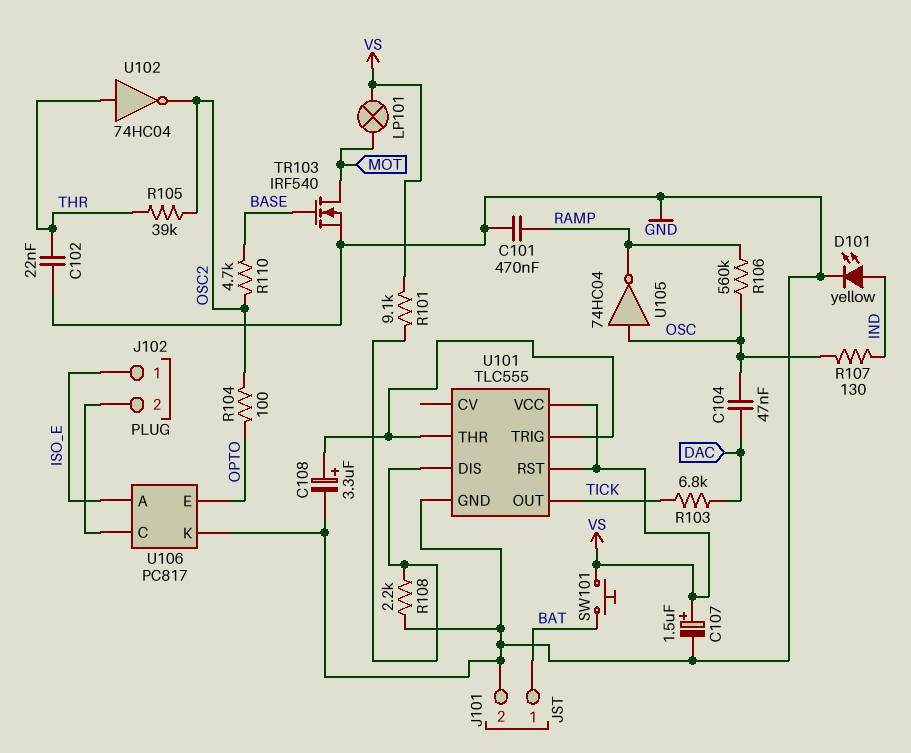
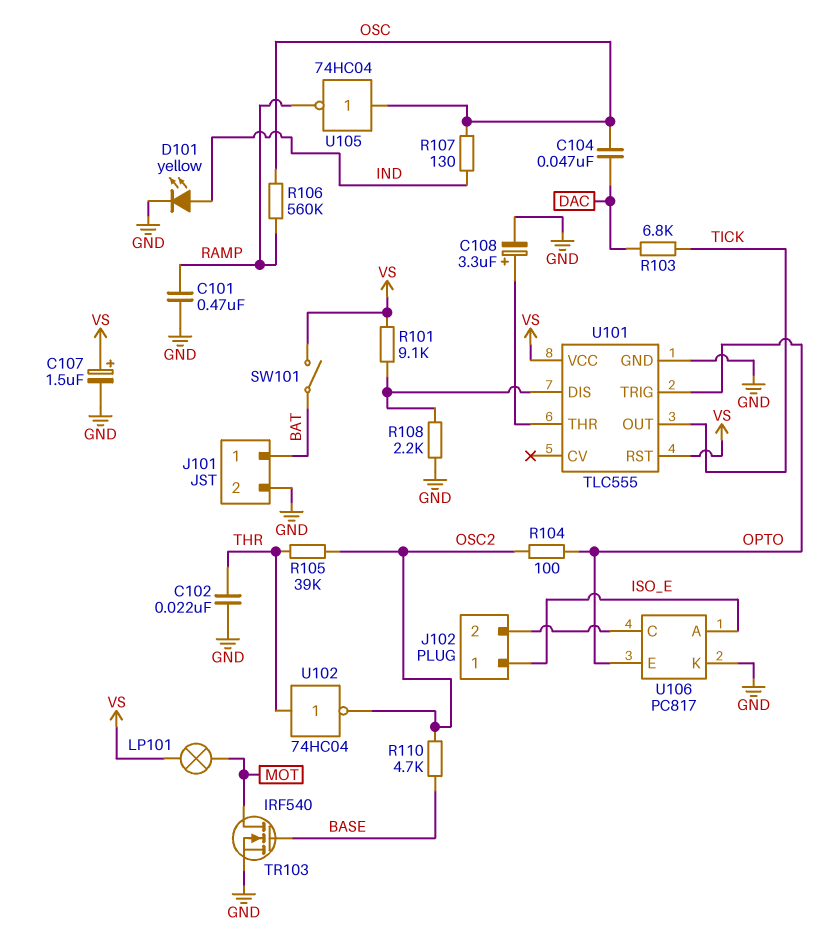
SW101: button (BAT, VS) -> switch (BAT, VS)
U101 pin TRIG: U101/THR -> OPTO

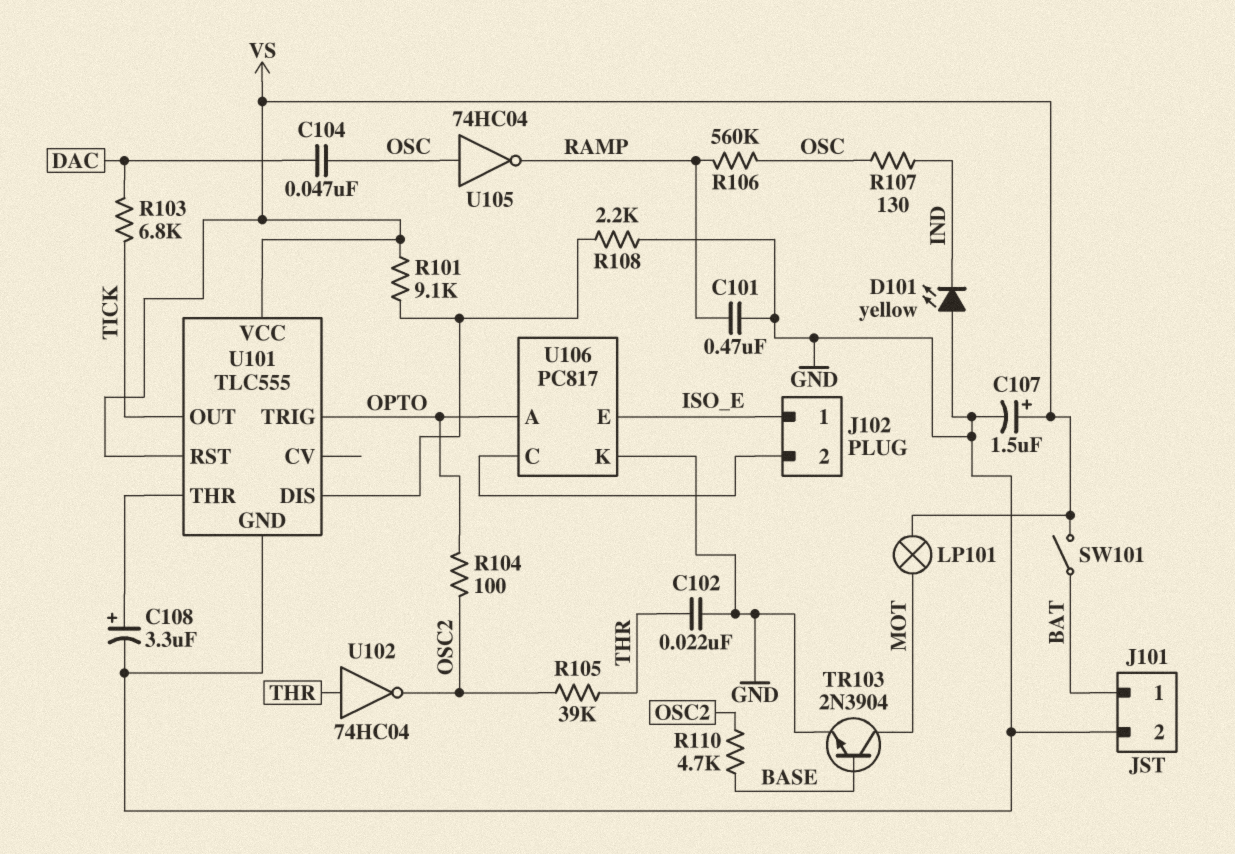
D101: LED yellow (A IND, K GND) -> LED yellow (A GND, K IND)
TR103: NMOS IRF540 (G BASE, D MOT, S GND) -> NPN 2N3904 (B BASE, C MOT, E GND)
U106 pin A: ISO_E -> OPTO
U106 pin E: OPTO -> ISO_E

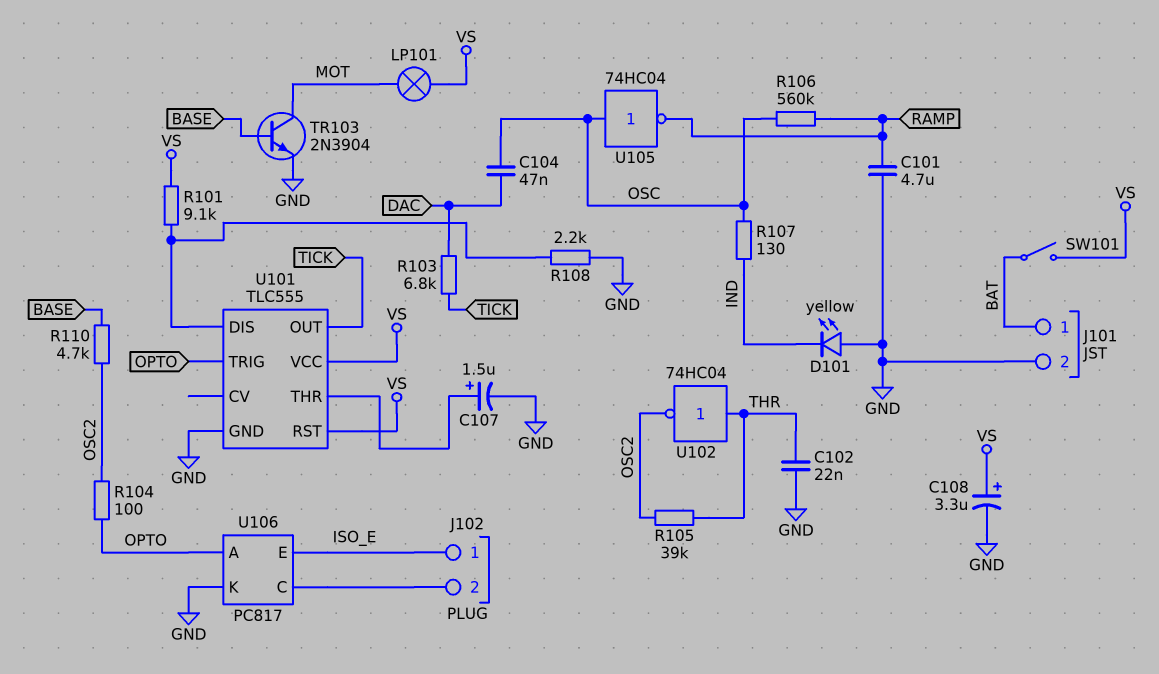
C101: 470nF (GND, RAMP) -> 4.7uF (GND, RAMP)
C107: 1.5uF (plus VS, minus GND) -> 1.5uF (plus U101/THR, minus GND)
C108: 3.3uF (plus U101/THR, minus GND) -> 3.3uF (plus VS, minus GND)

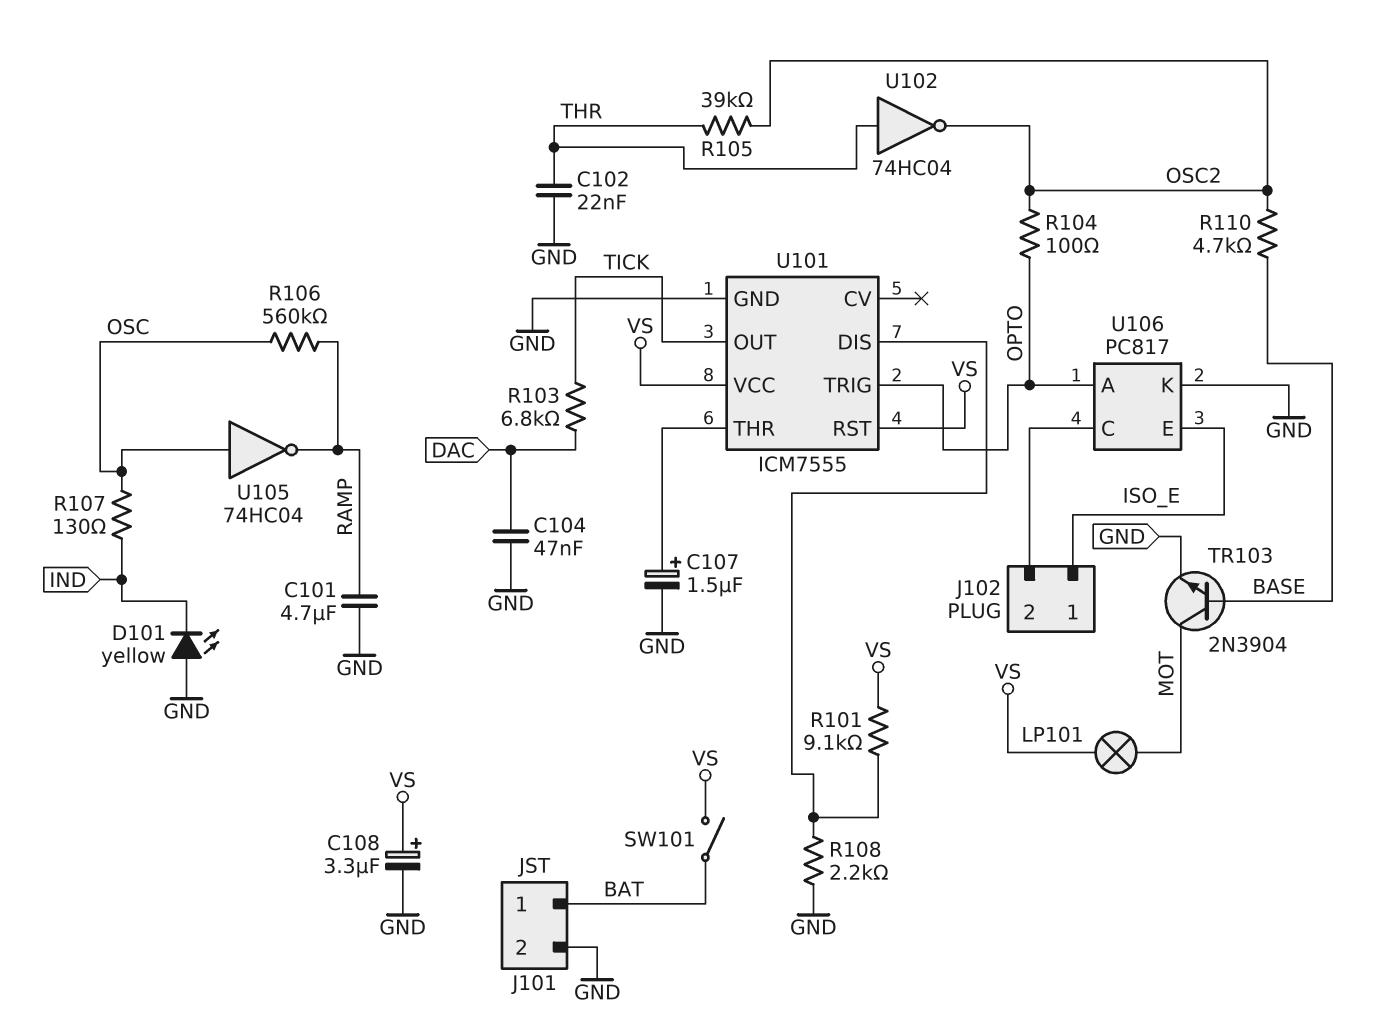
C104: 47nF (DAC, OSC) -> 47nF (DAC, GND)
U101: TLC555 -> ICM7555

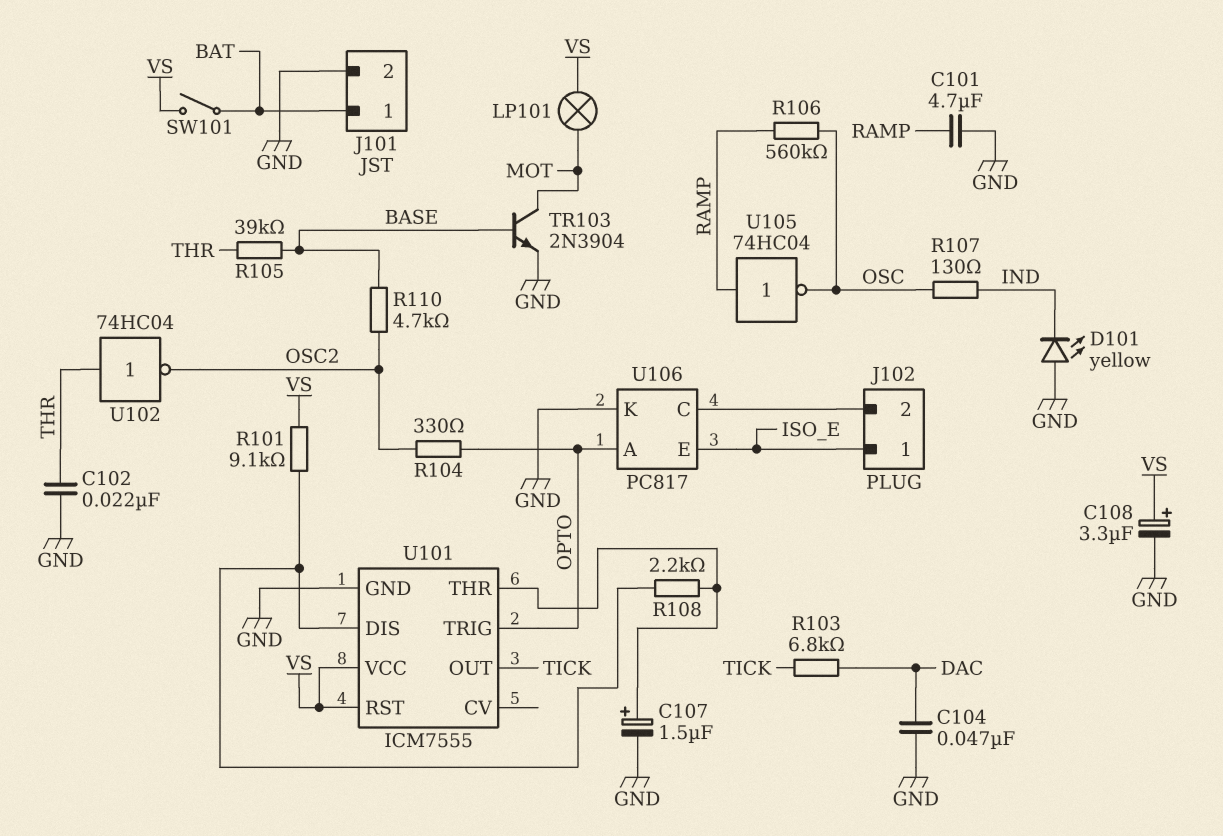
R104: 100 (OPTO, OSC2) -> 330 (OPTO, OSC2)
R105: 39k (OSC2, THR) -> 39k (BASE, THR)
R108: 2.2k (GND, U101/DIS) -> 2.2k (U101/DIS, U101/THR)
U105: NOT 74HC04 (in OSC, out RAMP) -> NOT 74HC04 (in RAMP, out OSC)

